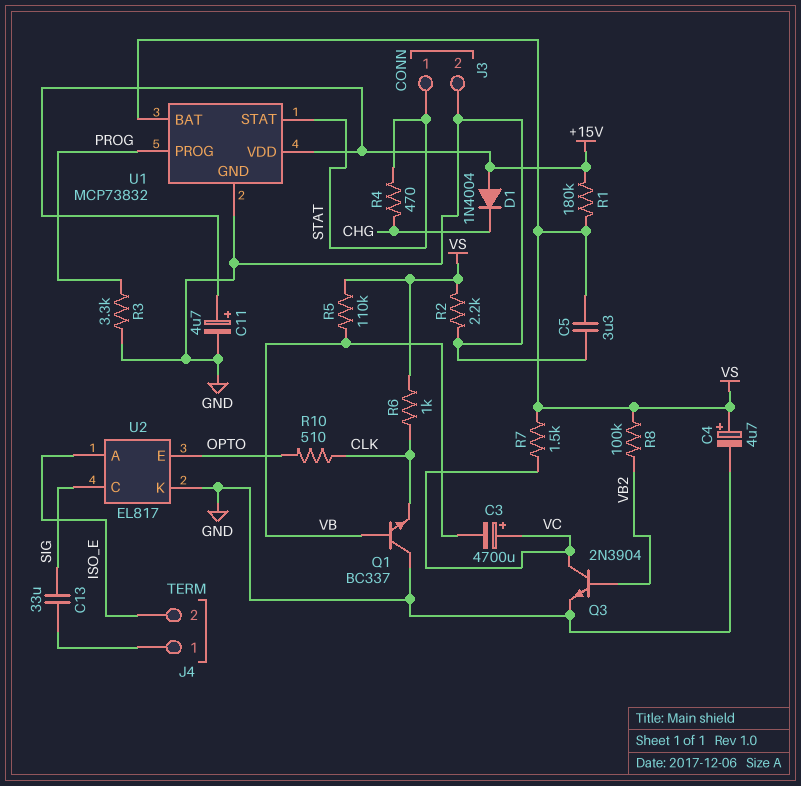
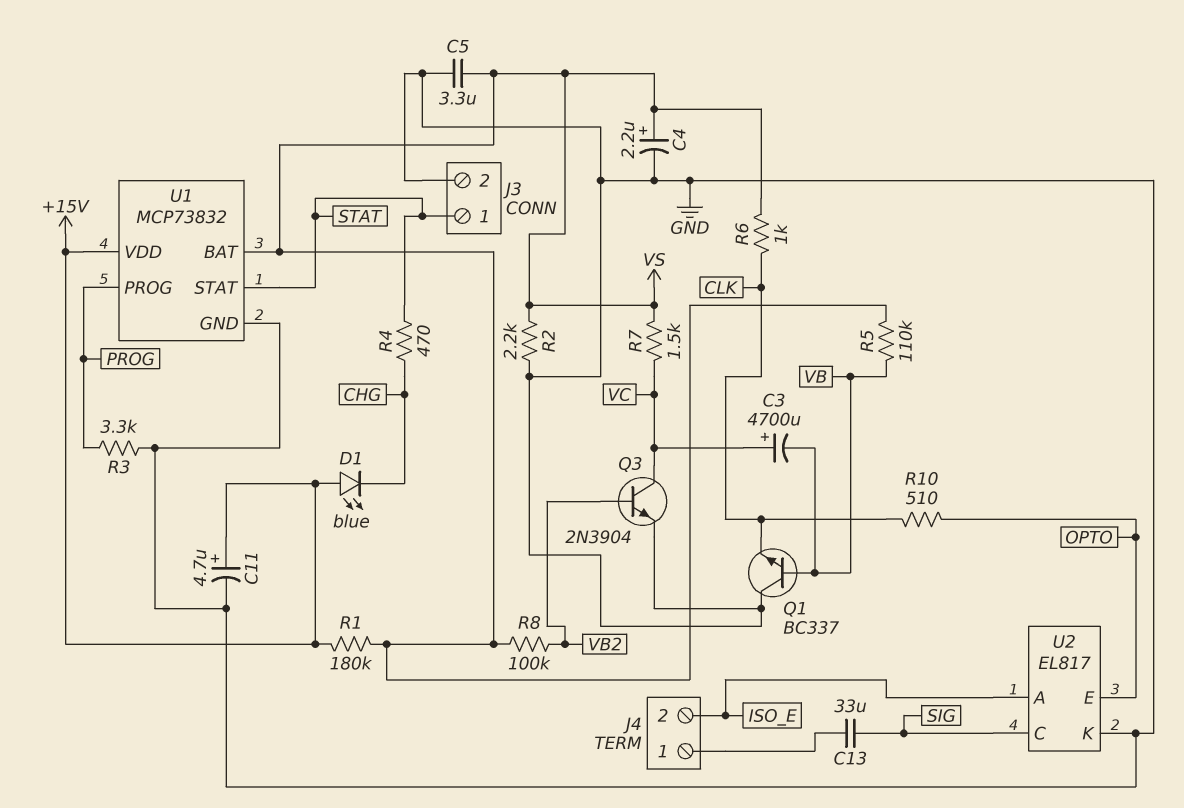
C4: 4.7uF (plus VS, minus GND) -> 2.2uF (plus VS, minus GND)
D1: diode 1N4004 (A +15V, K CHG) -> LED blue (A +15V, K CHG)

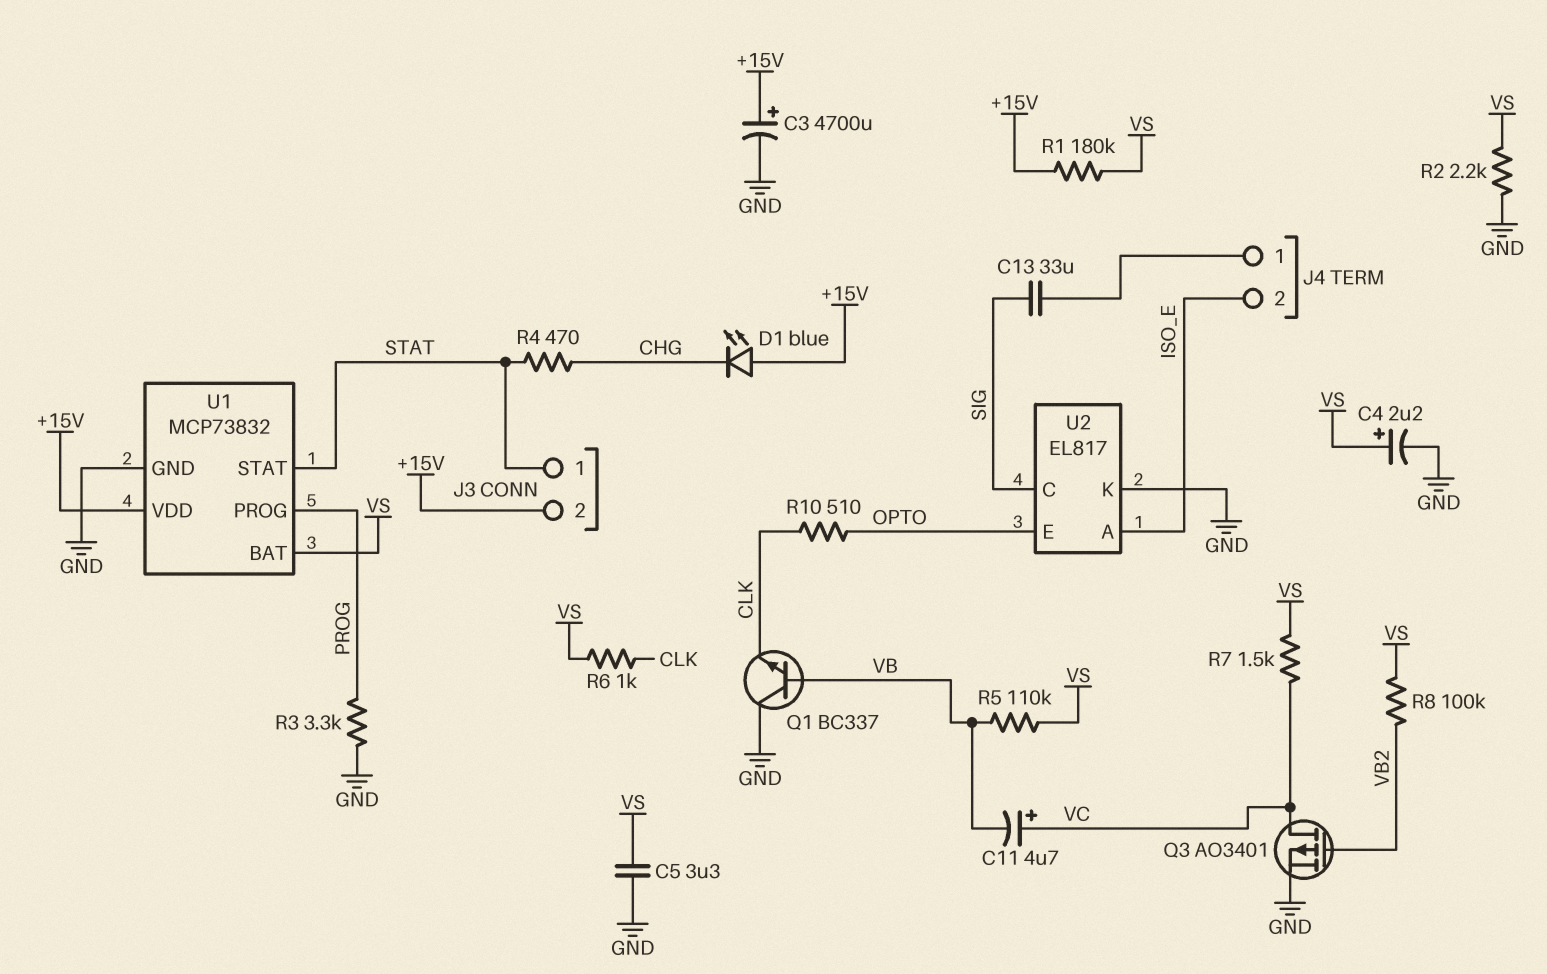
C3: 4700uF (plus VC, minus VB) -> 4700uF (plus +15V, minus GND)
C11: 4.7uF (plus +15V, minus GND) -> 4.7uF (plus VC, minus VB)
J3 pin 2: GND -> +15V
Q3: NPN 2N3904 (B VB2, C VC, E GND) -> PMOS AO3401 (G VB2, D VC, S GND)

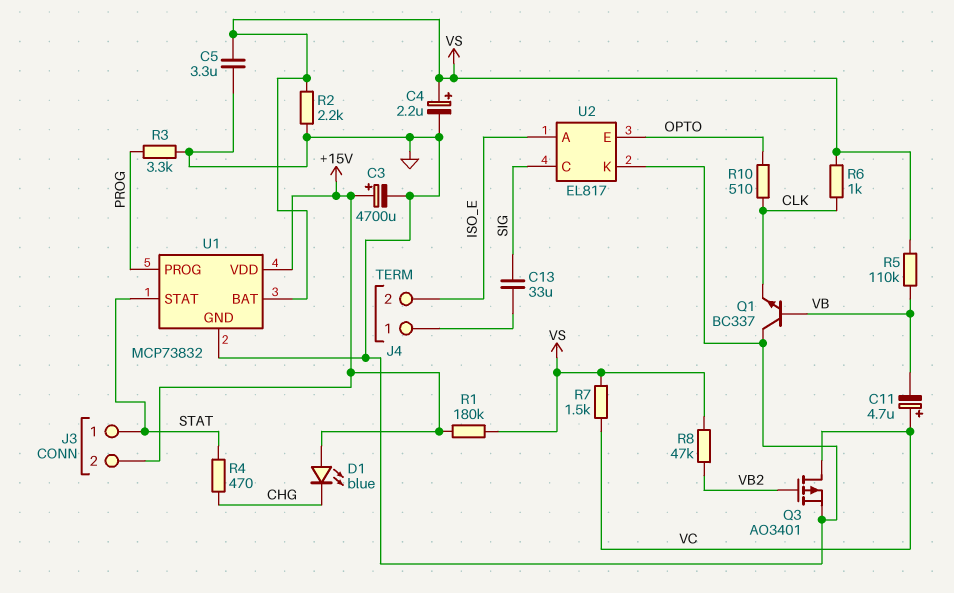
R8: 100k (VB2, VS) -> 47k (VB2, VS)

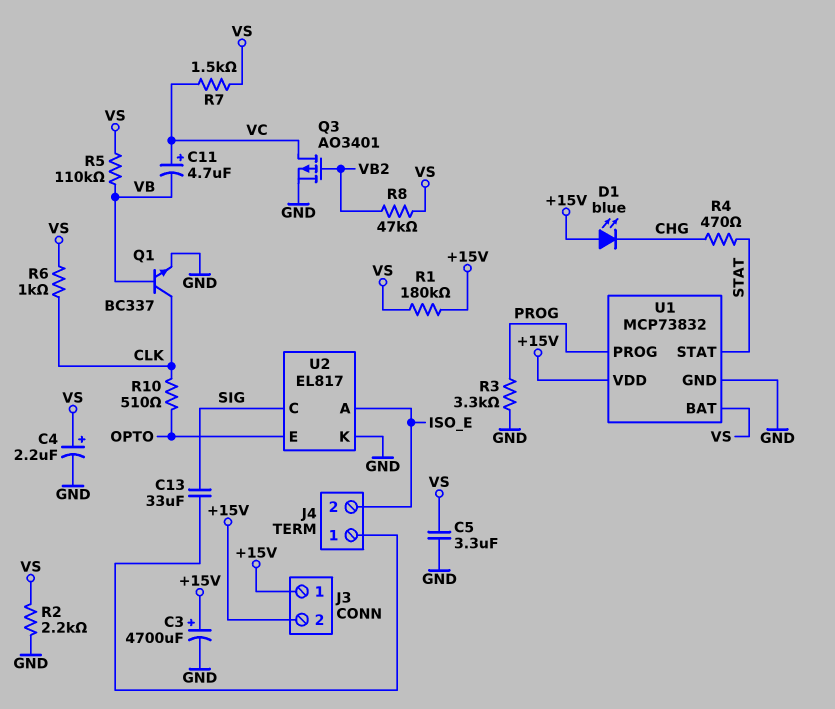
J3 pin 1: STAT -> +15V
Q1: NPN BC337 (B VB, C GND, E CLK) -> NPN BC337 (B VB, C CLK, E GND)

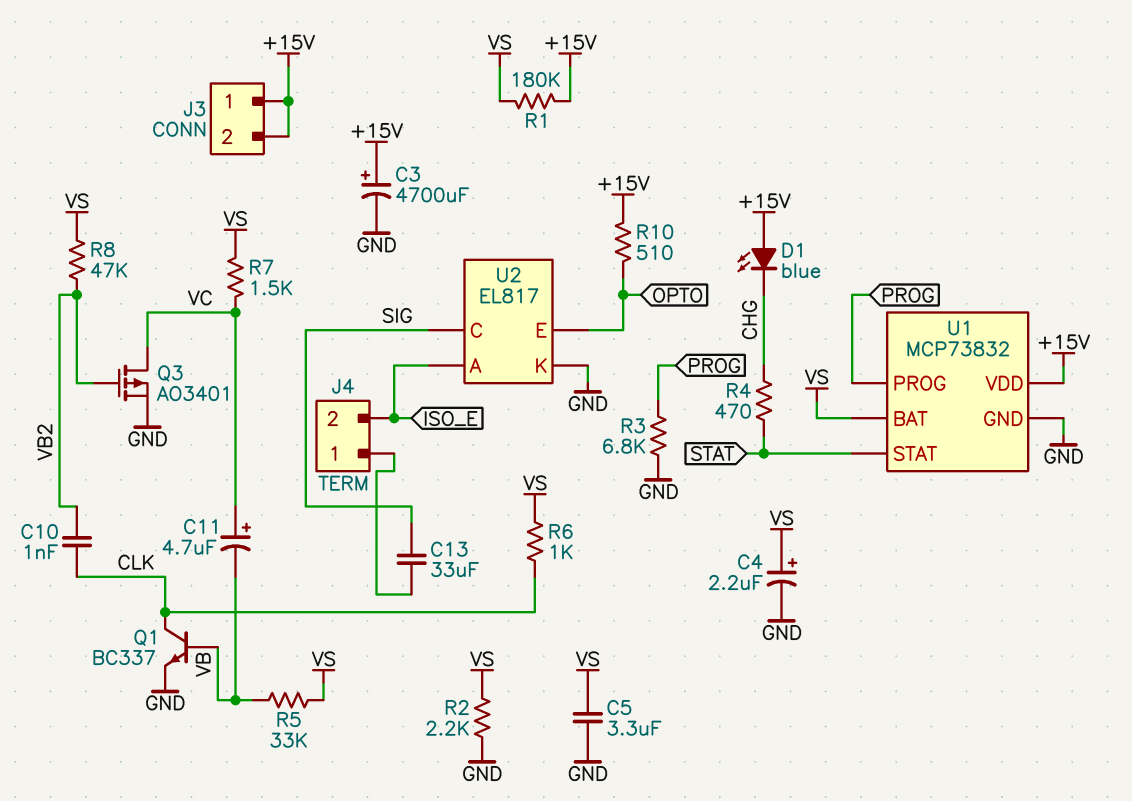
C10: none -> 1nF (CLK, VB2)
R3: 3.3k (GND, PROG) -> 6.8k (GND, PROG)
R5: 110k (VB, VS) -> 33k (VB, VS)
R10: 510 (CLK, OPTO) -> 510 (+15V, OPTO)

